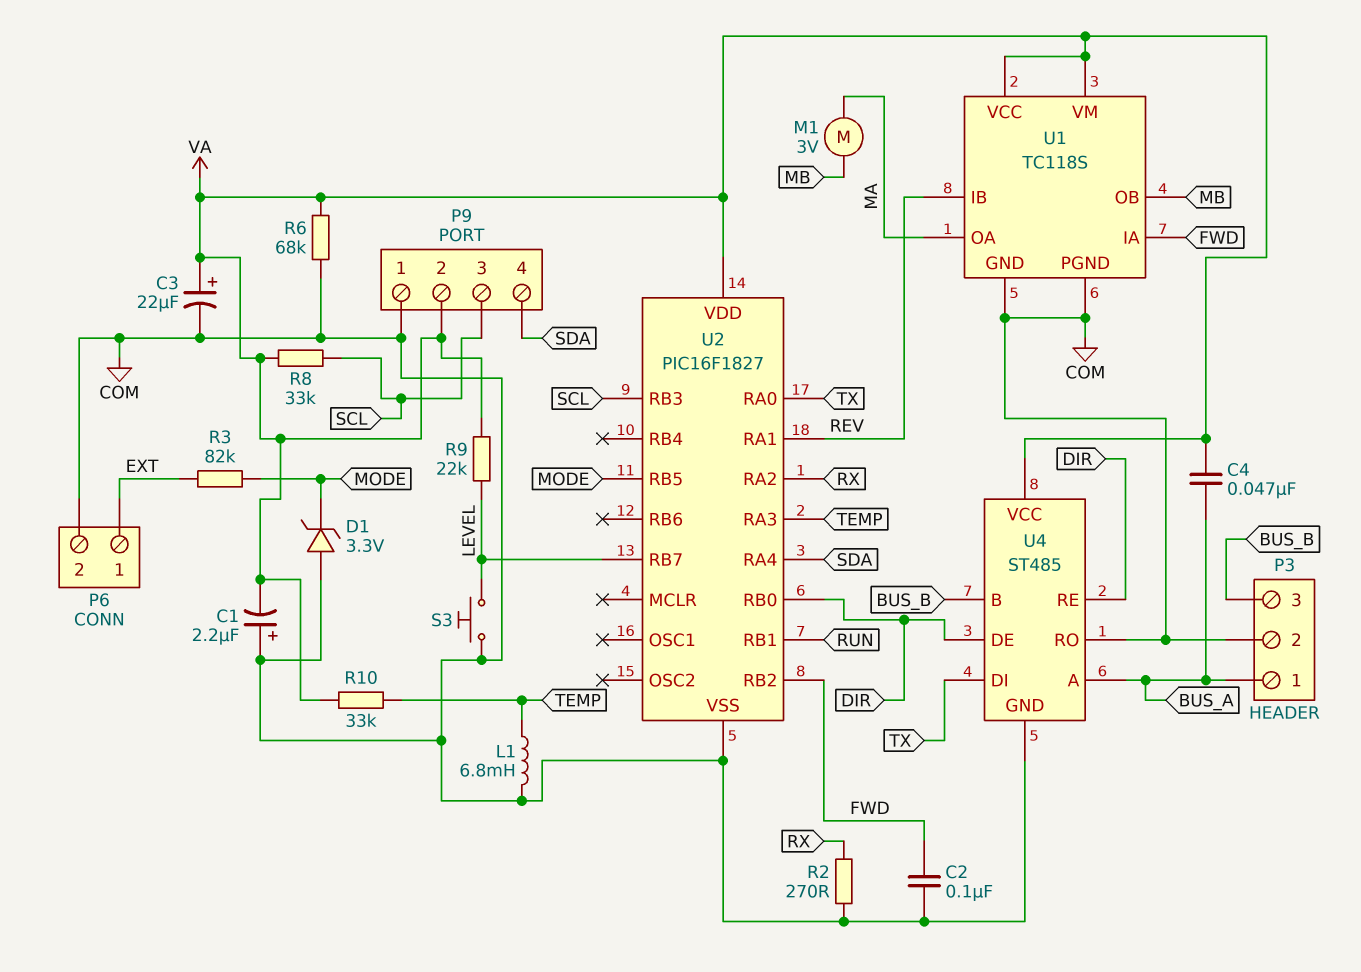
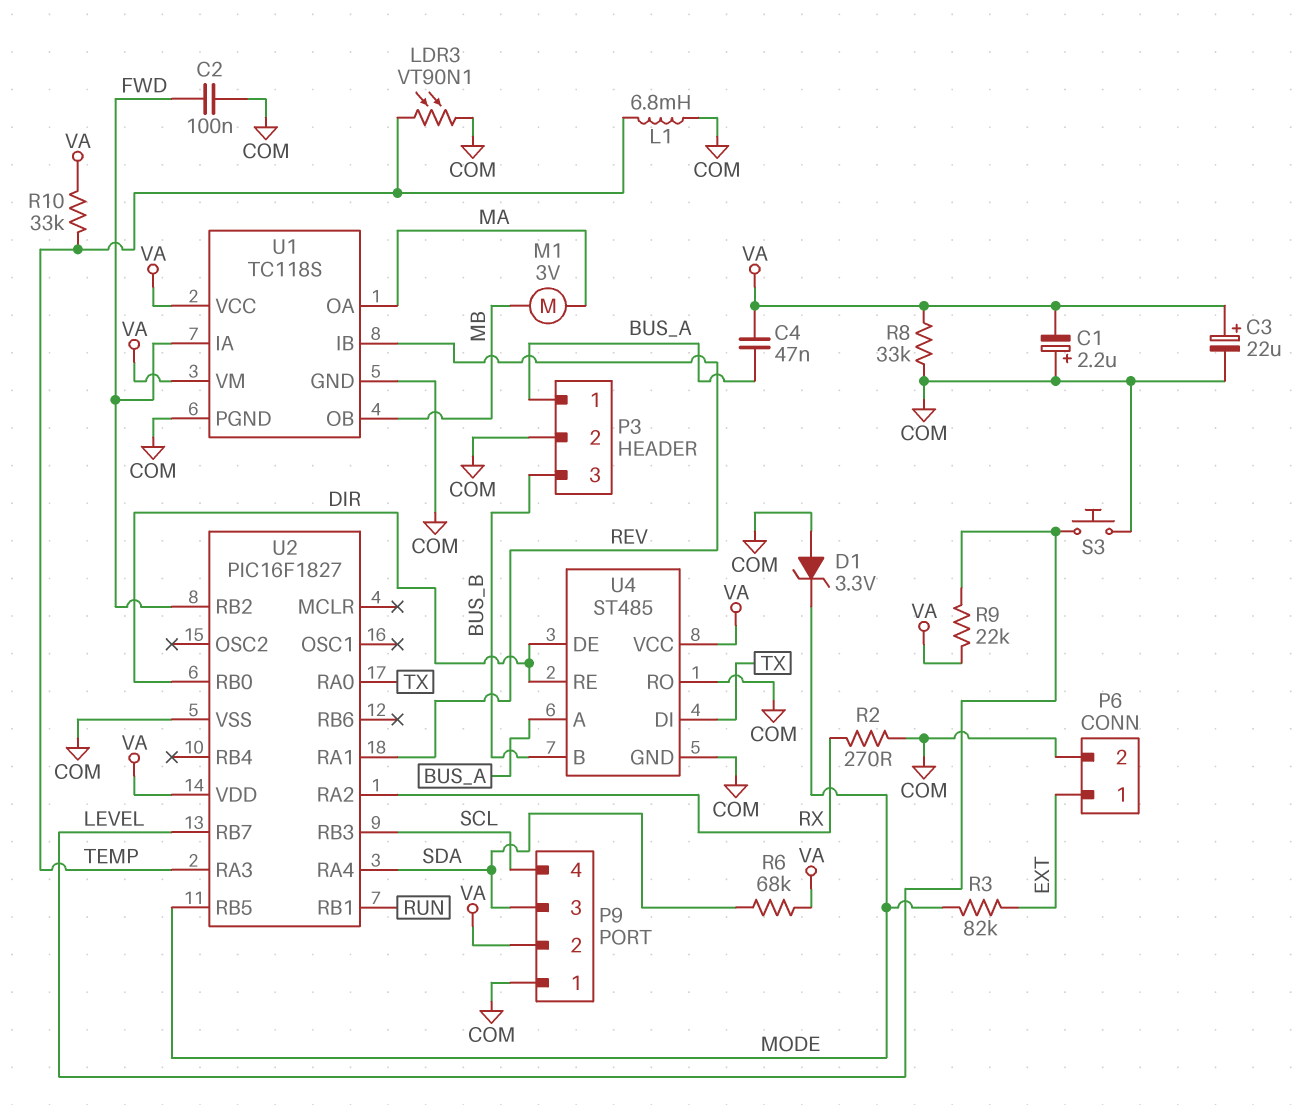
LDR3: none -> VT90N1 (COM, TEMP)
P9 pin 3: SCL -> SDA
P9 pin 4: SDA -> SCL
R6: 68k (COM, VA) -> 68k (SDA, VA)
R8: 33k (SCL, VA) -> 33k (COM, VA)

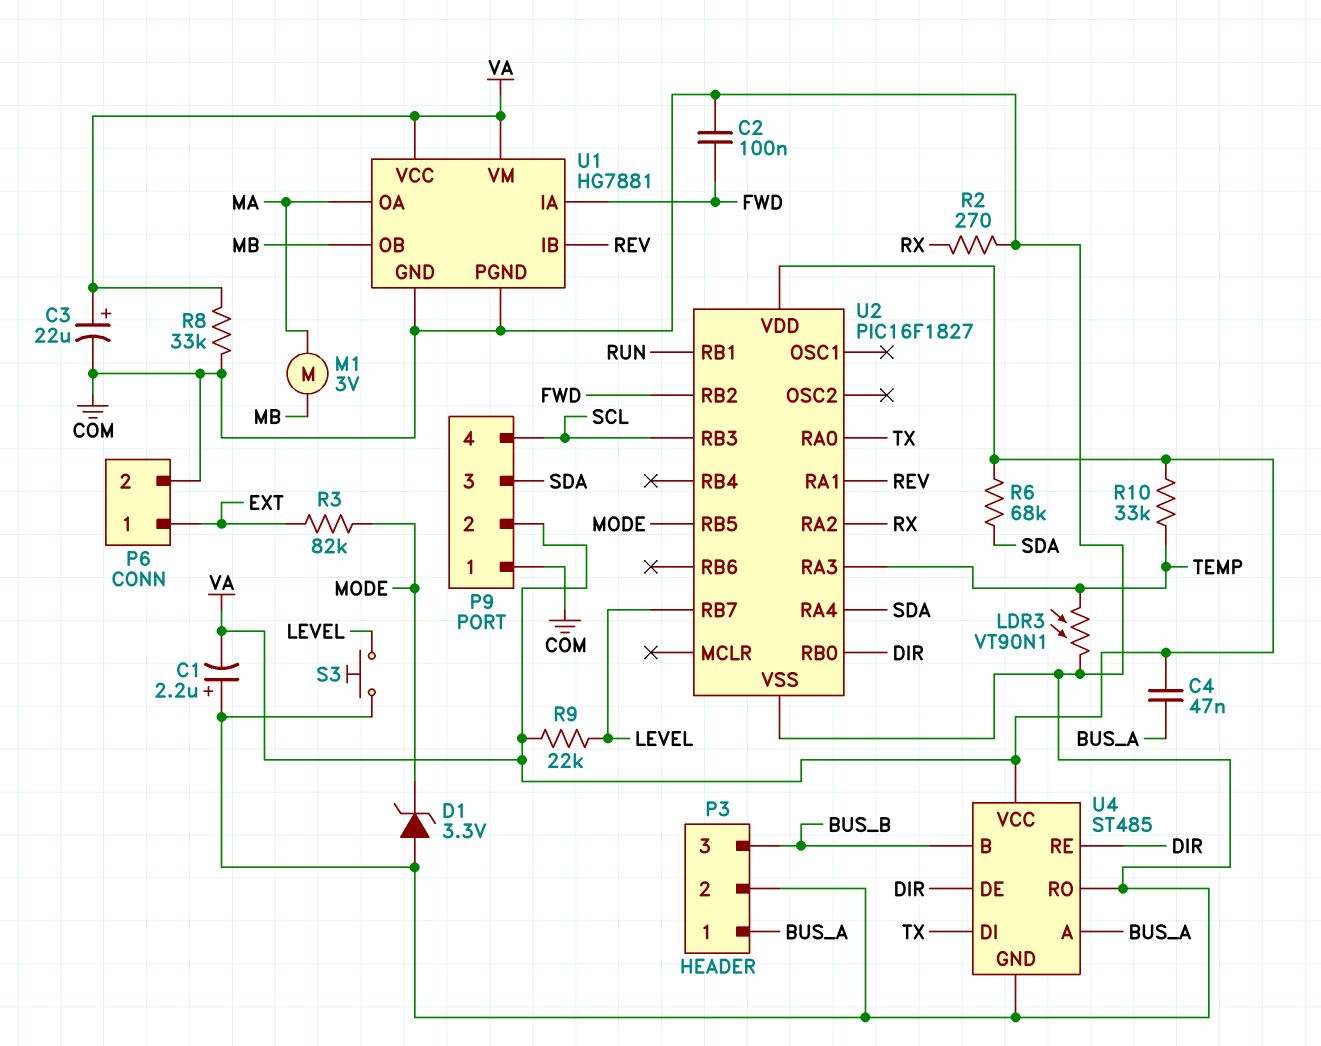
L1: 6.8mH (COM, TEMP) -> none
U1: TC118S -> HG7881

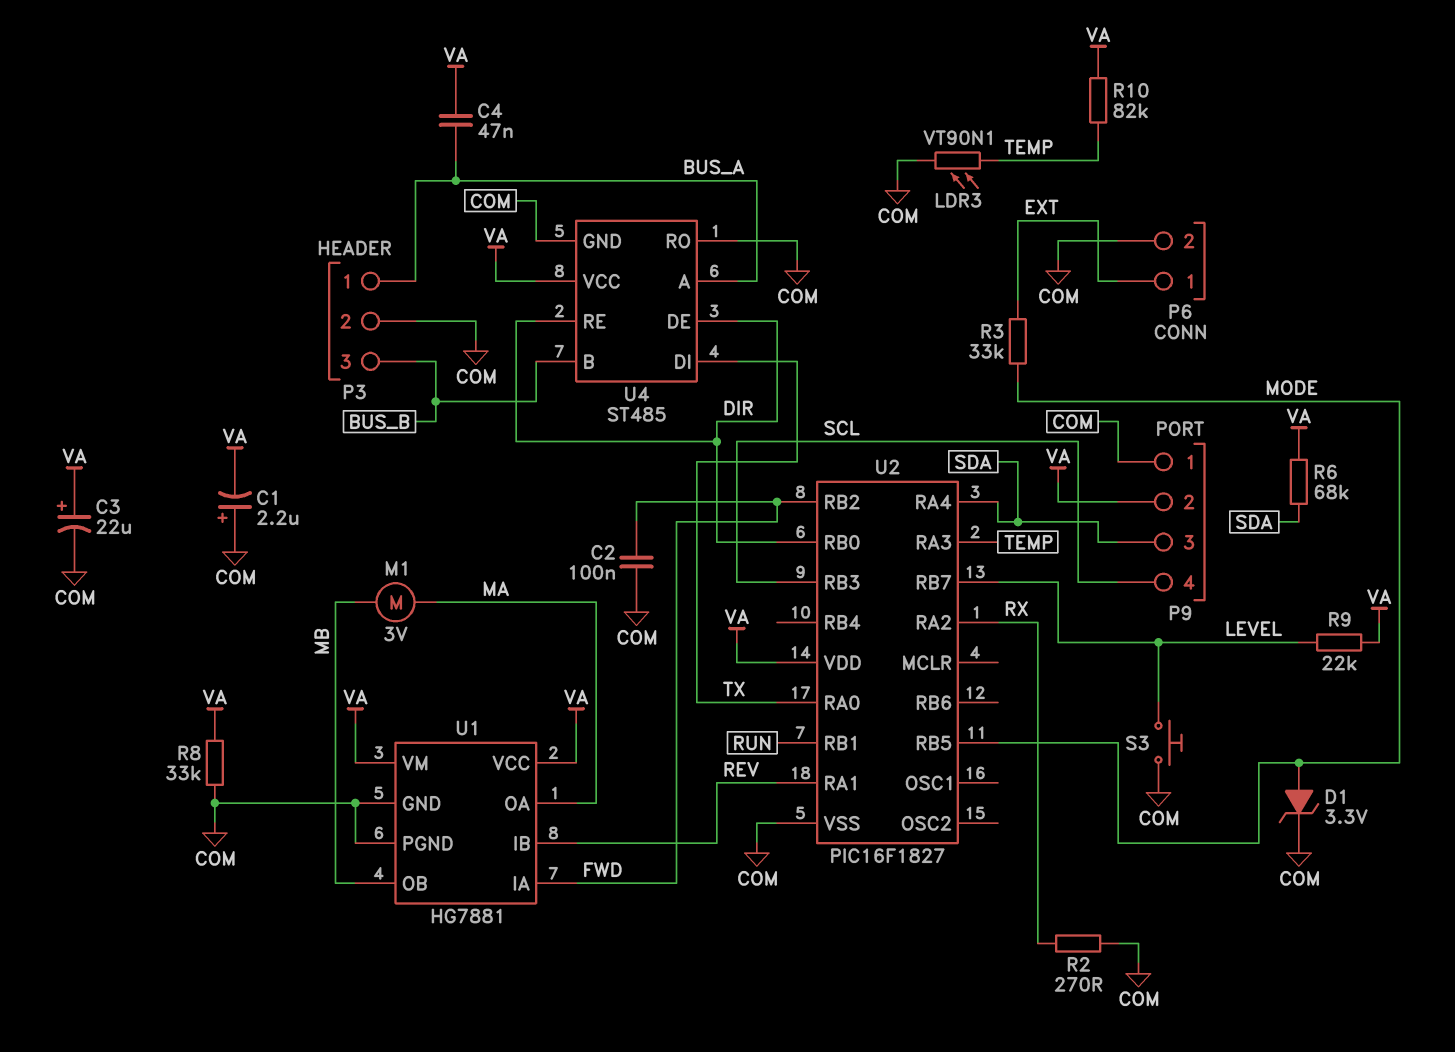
D1: zener 3.3V (A COM, K MODE) -> zener 3.3V (A MODE, K COM)
R3: 82k (EXT, MODE) -> 33k (EXT, MODE)
R10: 33k (TEMP, VA) -> 82k (TEMP, VA)

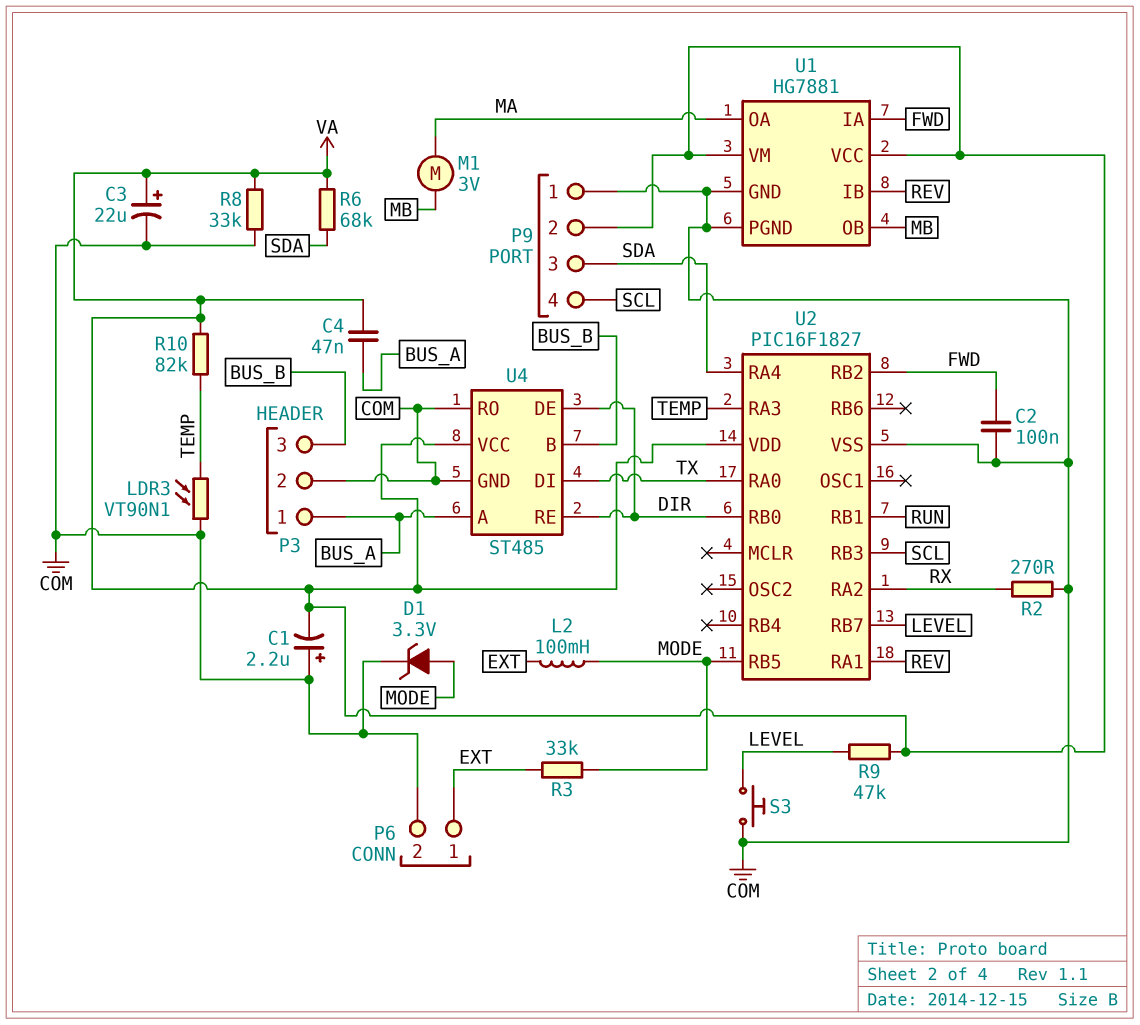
L2: none -> 100mH (EXT, MODE)
R9: 22k (LEVEL, VA) -> 47k (LEVEL, VA)

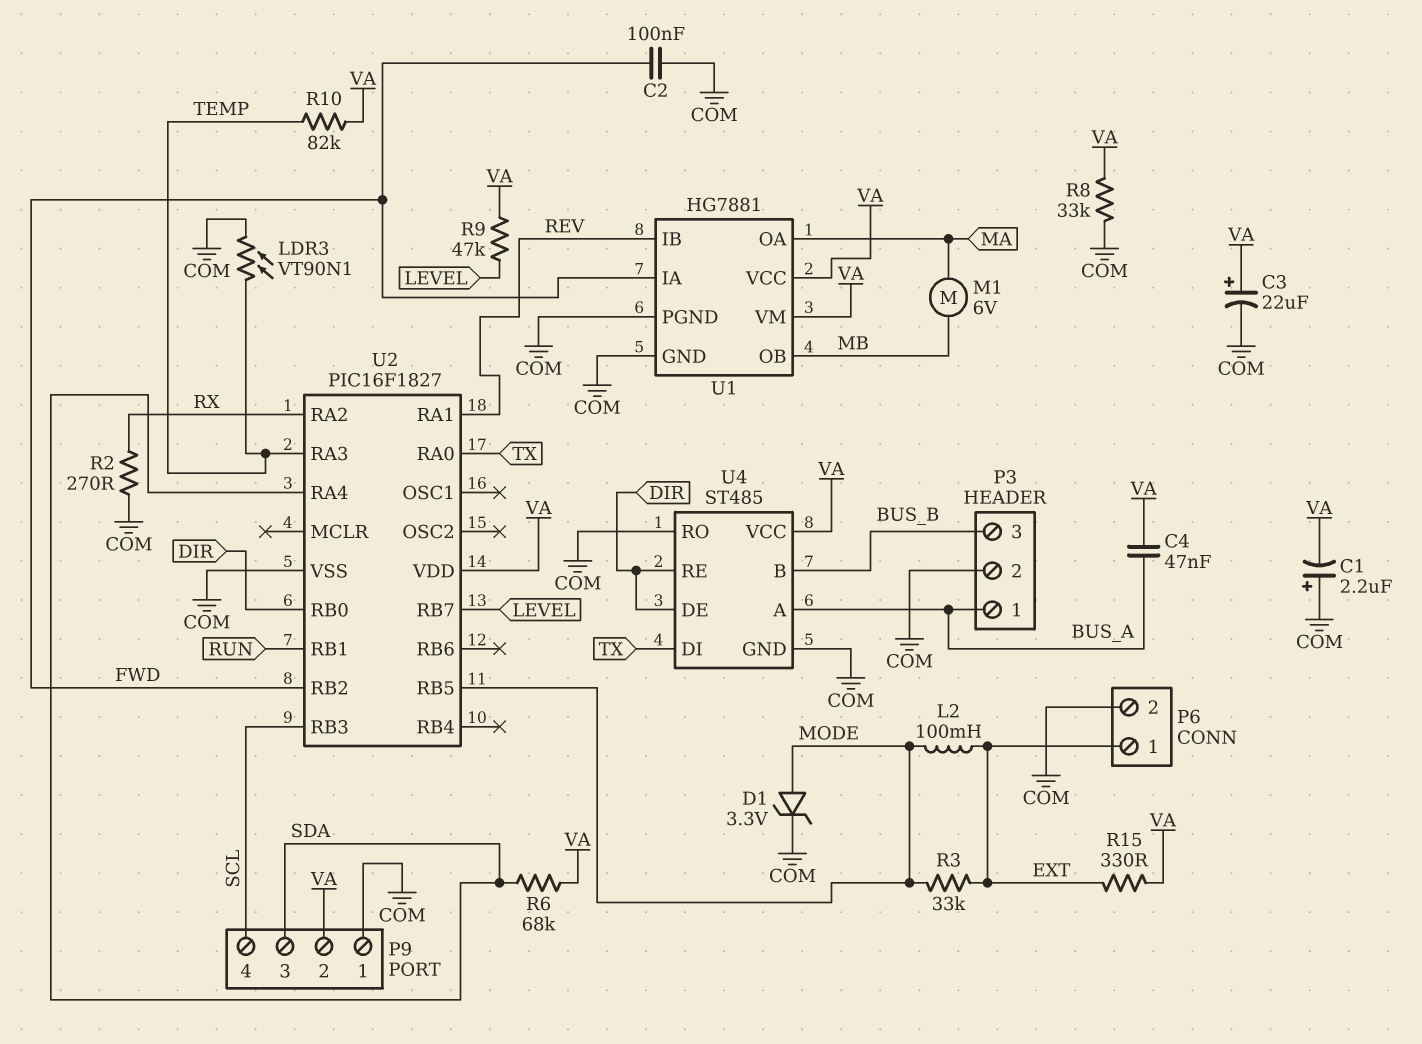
M1: motor 3V (MA, MB) -> motor 6V (MA, MB)
R15: none -> 330 (EXT, VA)
S3: button (COM, LEVEL) -> none

